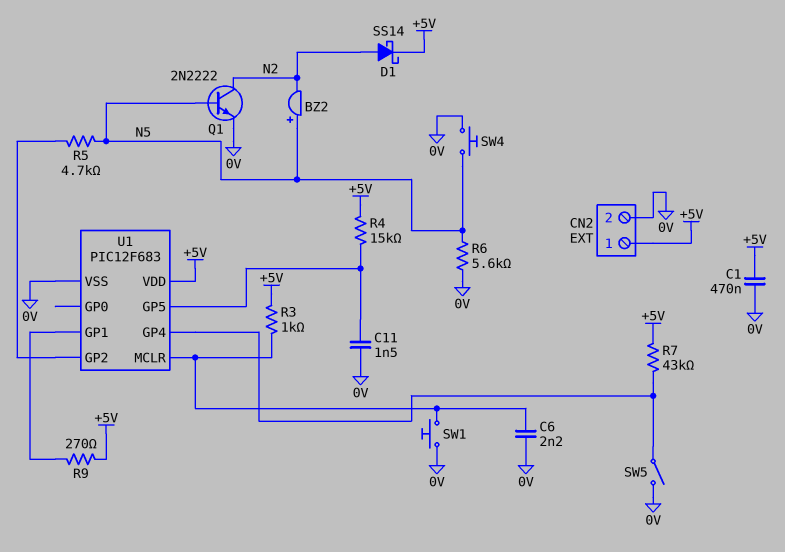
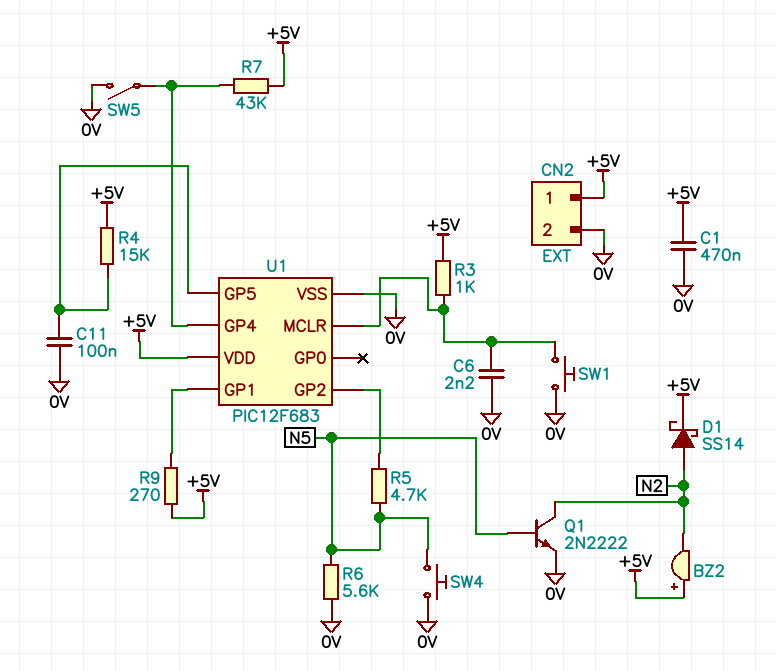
BZ2: buzzer (plus N5, minus N2) -> buzzer (plus +5V, minus N2)
C11: 1.5nF (0V, U1/GP5) -> 100nF (0V, U1/GP5)

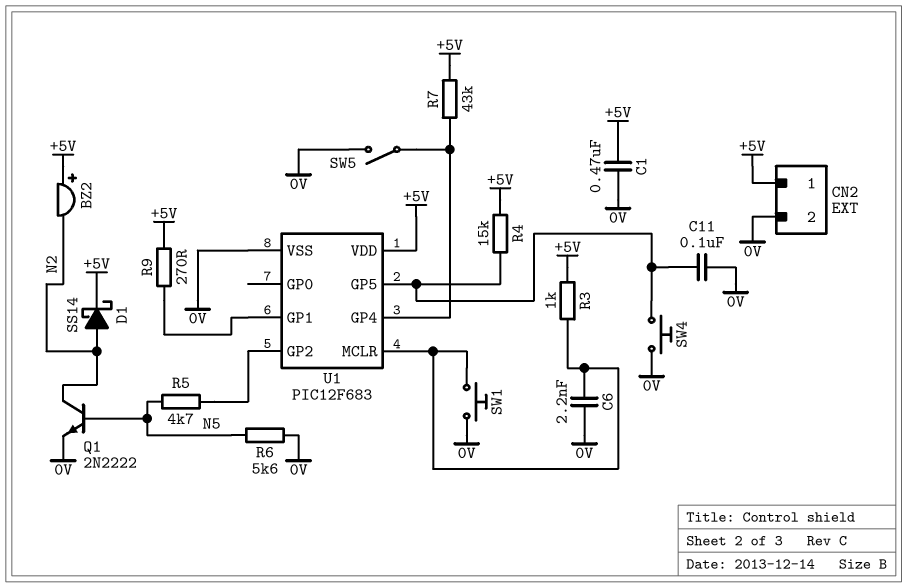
SW4: button (0V, N5) -> button (0V, U1/GP5)

